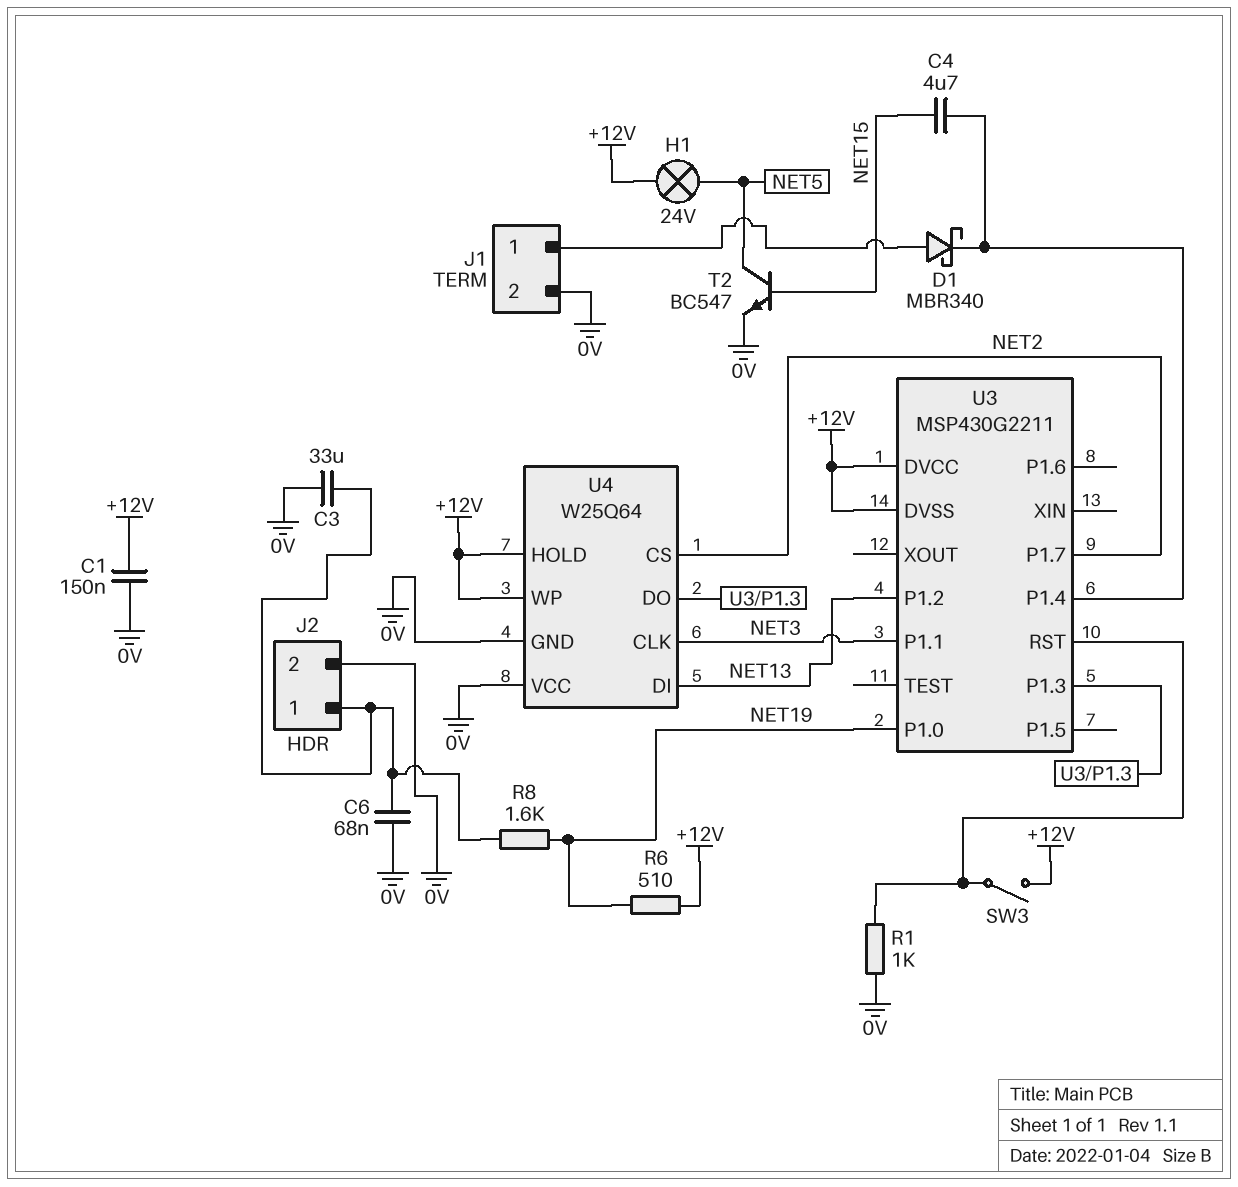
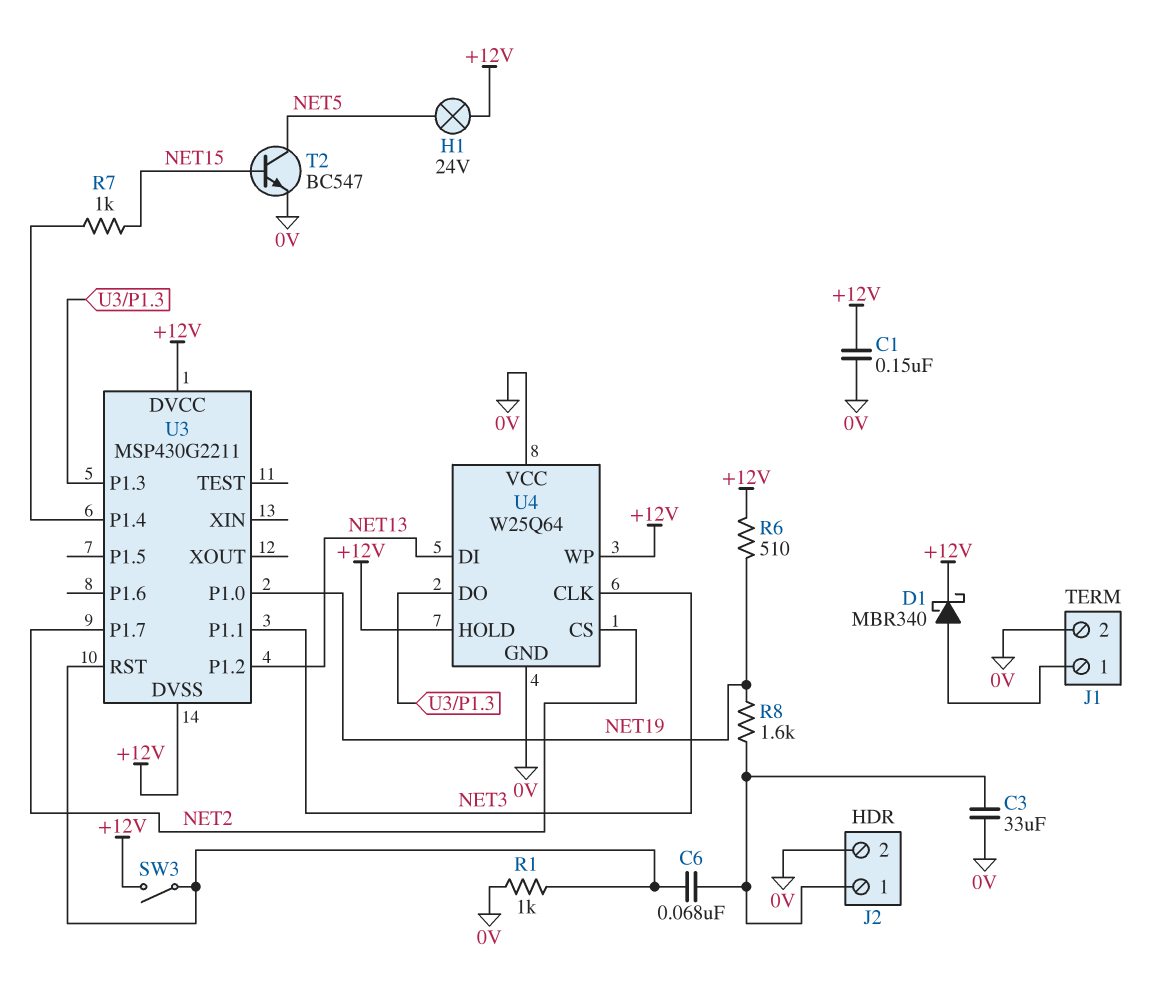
C4: 4.7uF (NET15, U3/P1.4) -> none
C6: 68nF (0V, J2/1) -> 68nF (J2/1, U3/RST)
D1: schottky MBR340 (A J1/1, K U3/P1.4) -> schottky MBR340 (A J1/1, K +12V)
R7: none -> 1k (NET15, U3/P1.4)

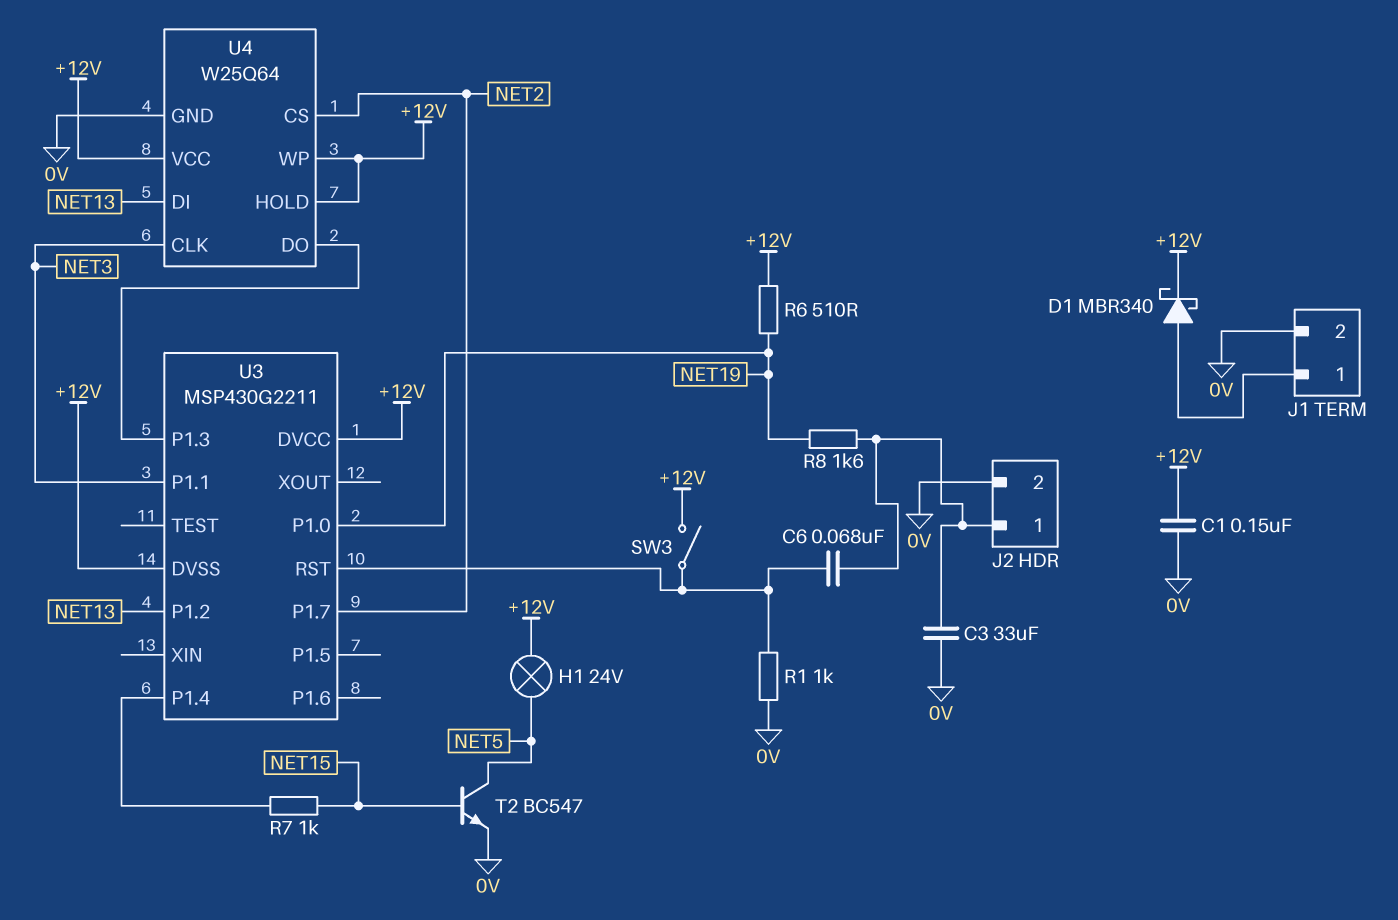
U4 pin VCC: 0V -> +12V

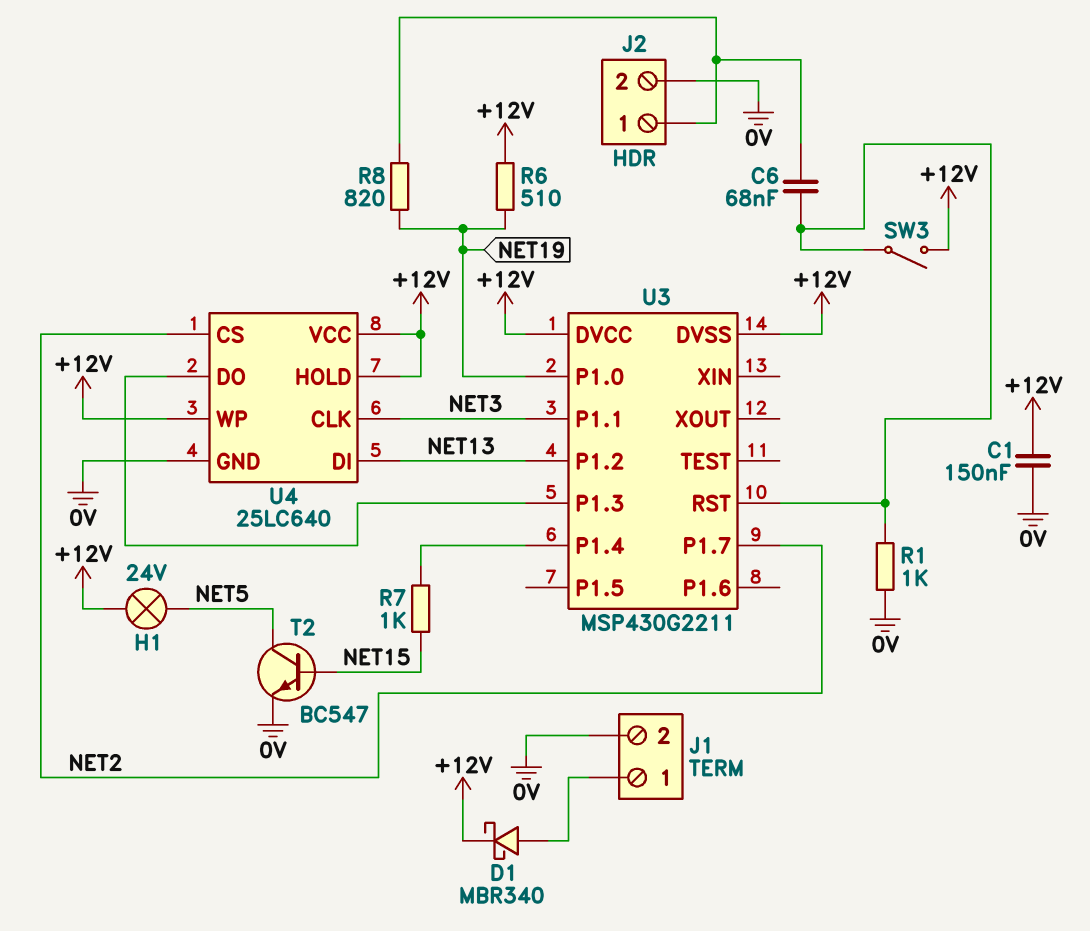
C3: 33uF (0V, J2/1) -> none
R8: 1.6k (J2/1, NET19) -> 820 (J2/1, NET19)
U4: W25Q64 -> 25LC640

